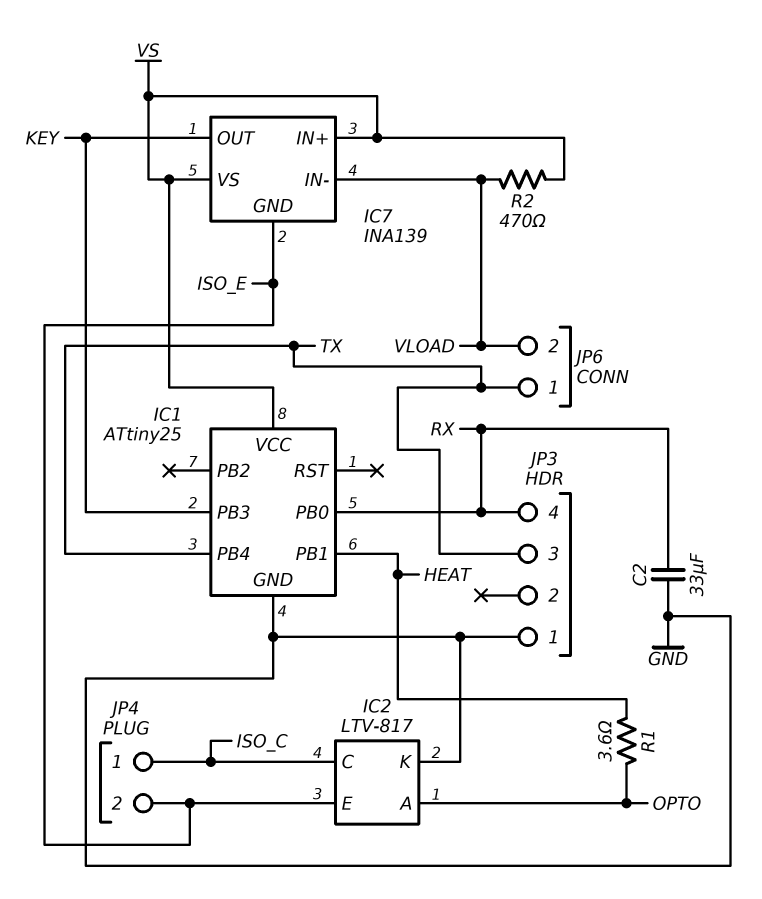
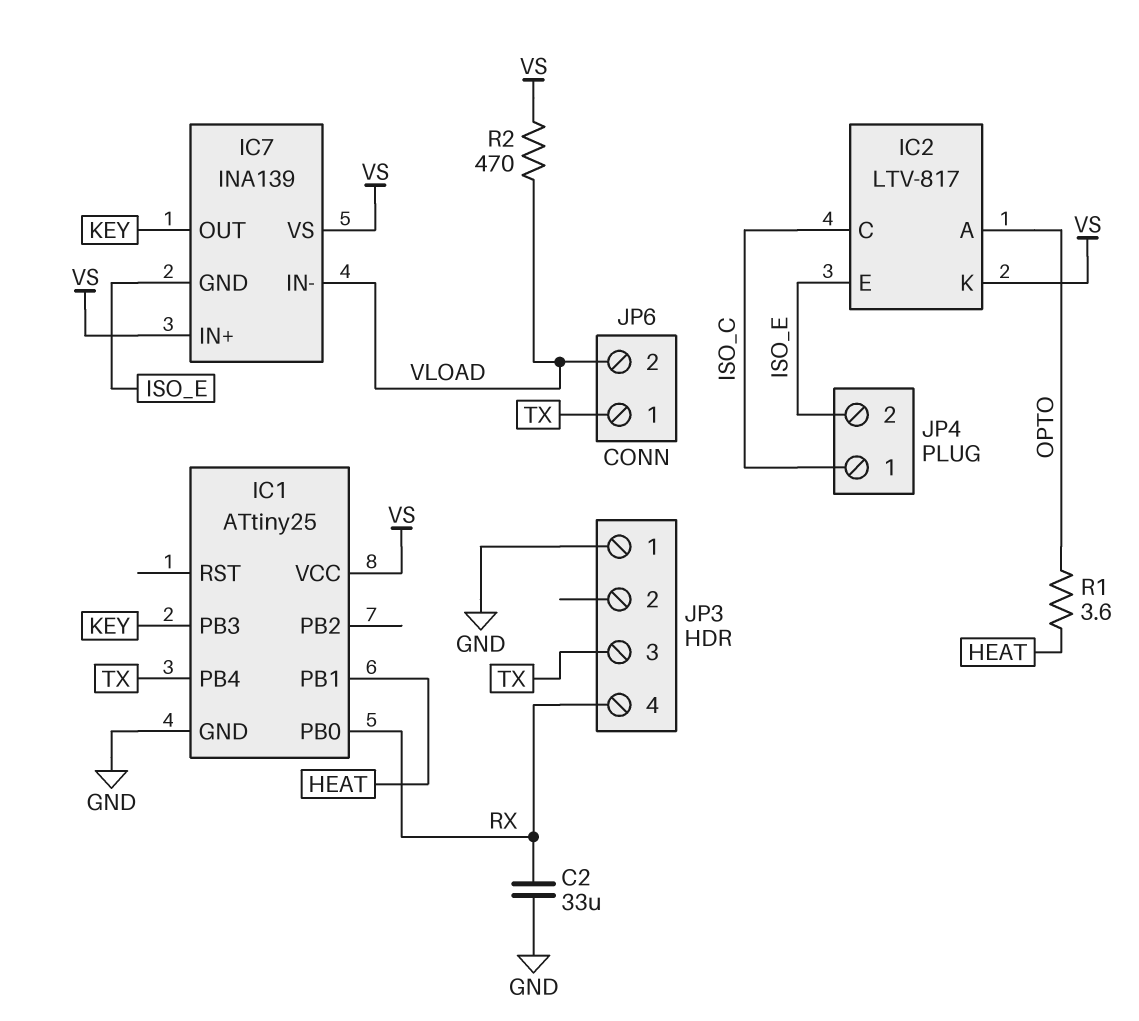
IC2 pin K: GND -> VS

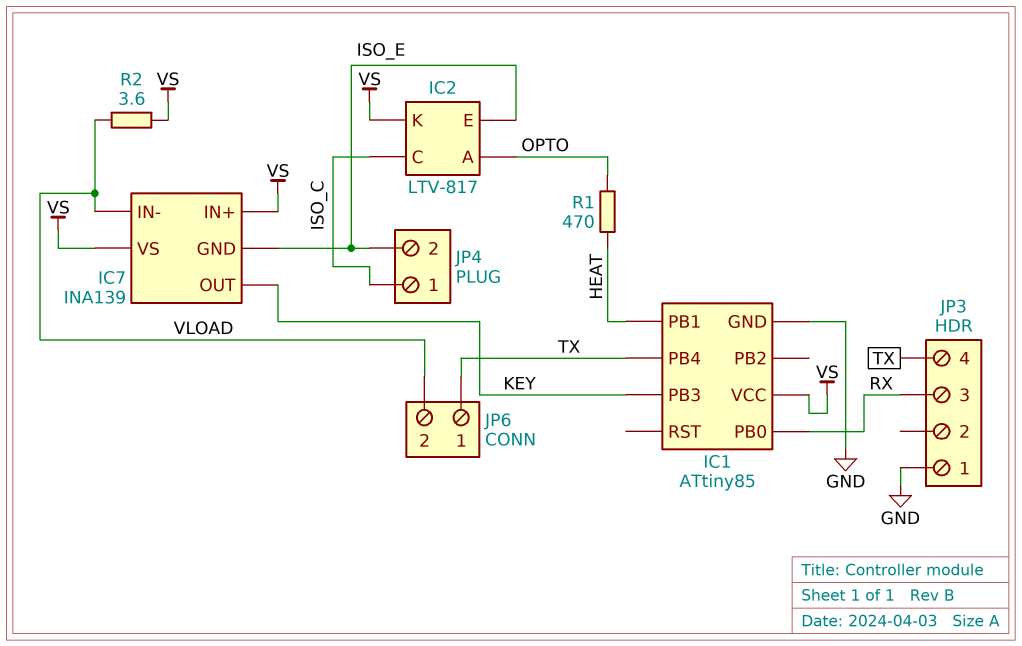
C2: 33uF (GND, RX) -> none
IC1: ATtiny25 -> ATtiny85
JP3 pin 3: TX -> RX
JP3 pin 4: RX -> TX
R1: 3.6 (HEAT, OPTO) -> 470 (HEAT, OPTO)
R2: 470 (VLOAD, VS) -> 3.6 (VLOAD, VS)

